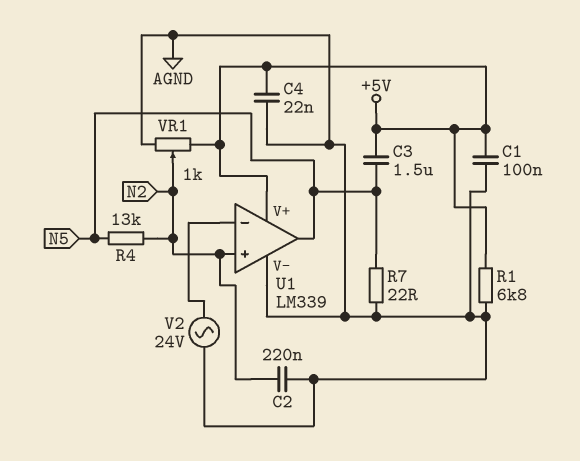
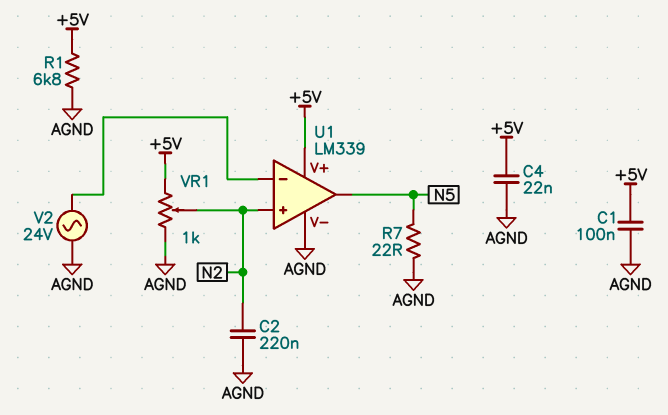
C3: 1.5uF (+5V, N5) -> none
R4: 13k (N2, N5) -> none

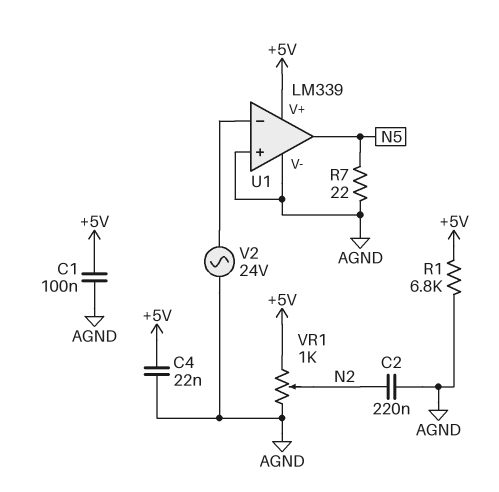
U1 pin in+: N2 -> AGND

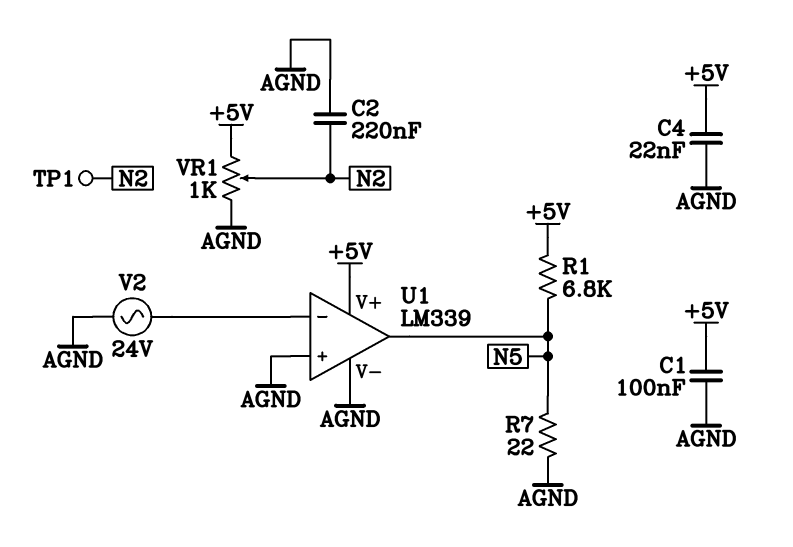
R1: 6.8k (+5V, AGND) -> 6.8k (+5V, N5)
TP1: none -> test point (N2)

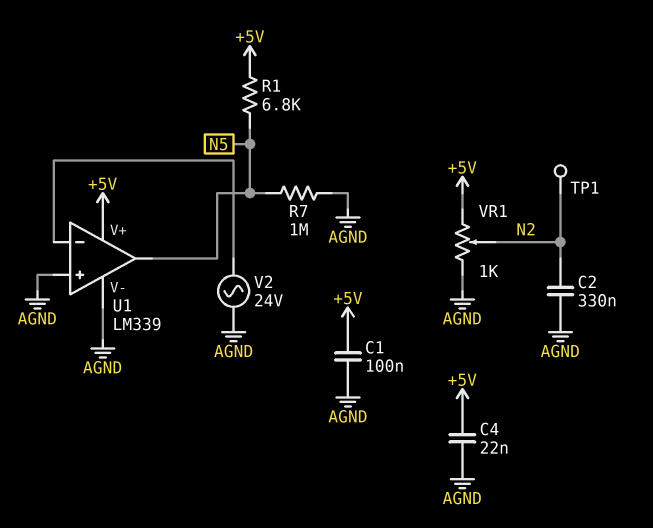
C2: 220nF (AGND, N2) -> 330nF (AGND, N2)
R7: 22 (AGND, N5) -> 1M (AGND, N5)

